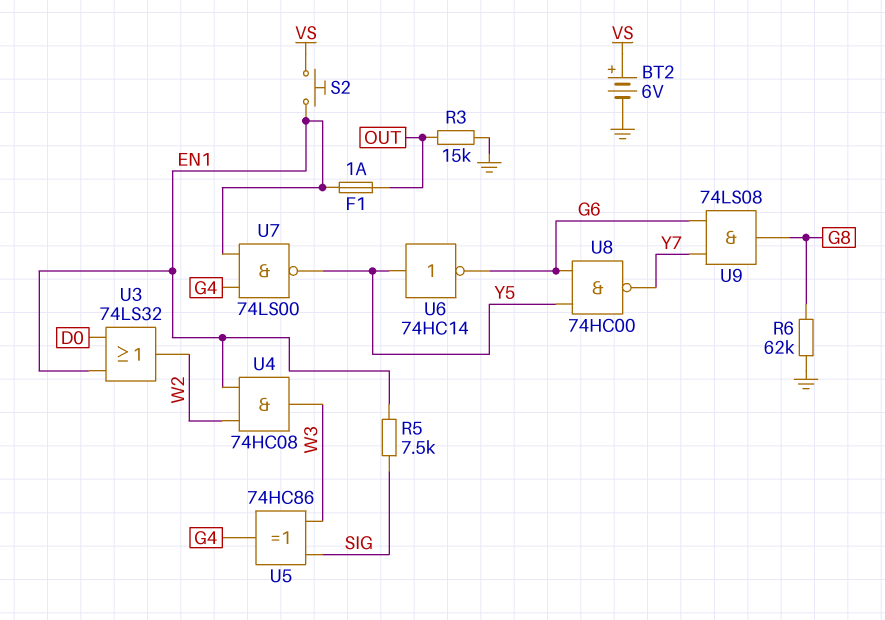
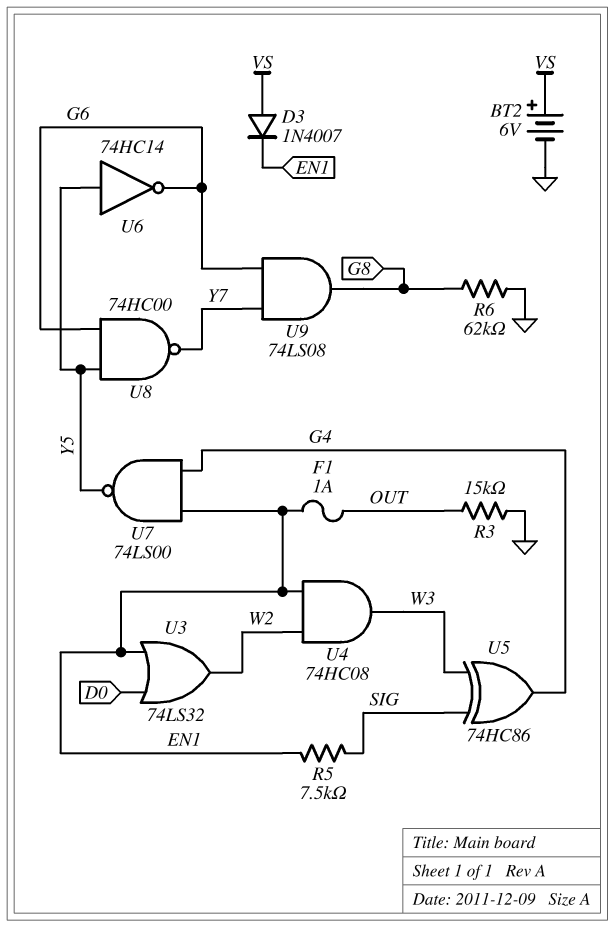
D3: none -> diode 1N4007 (A VS, K EN1)
S2: button (EN1, VS) -> none

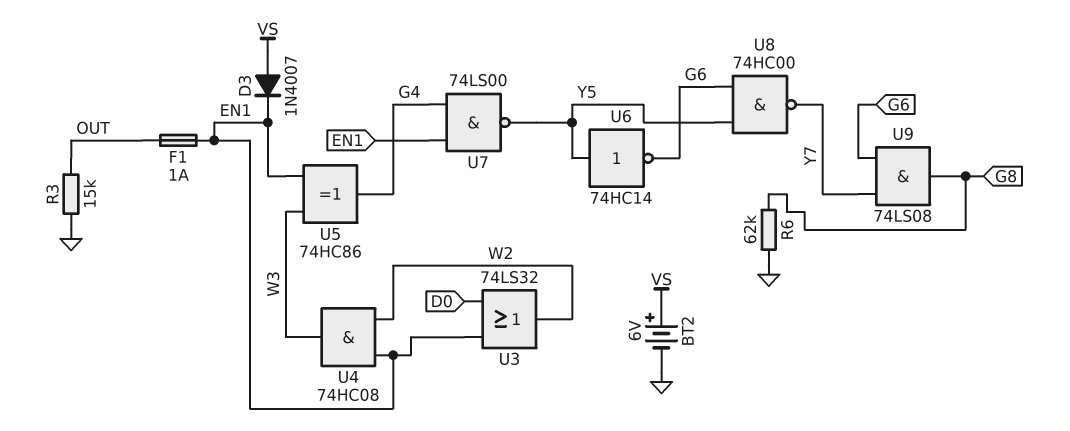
R5: 7.5k (EN1, SIG) -> none
U5: XOR 74HC86 (in SIG, in W3, out G4) -> XOR 74HC86 (in EN1, in W3, out G4)

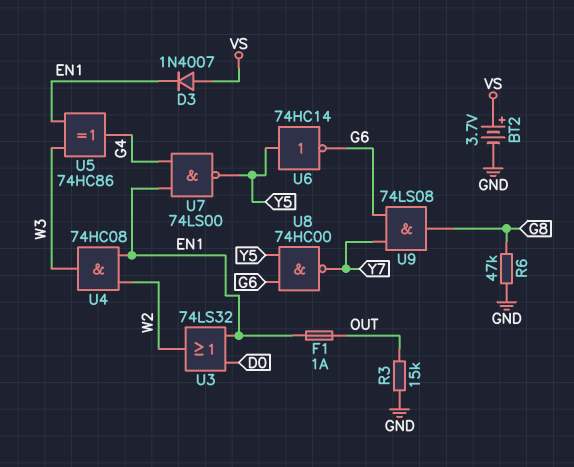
BT2: 6V (plus VS, minus GND) -> 3.7V (plus VS, minus GND)
R6: 62k (G8, GND) -> 47k (G8, GND)

